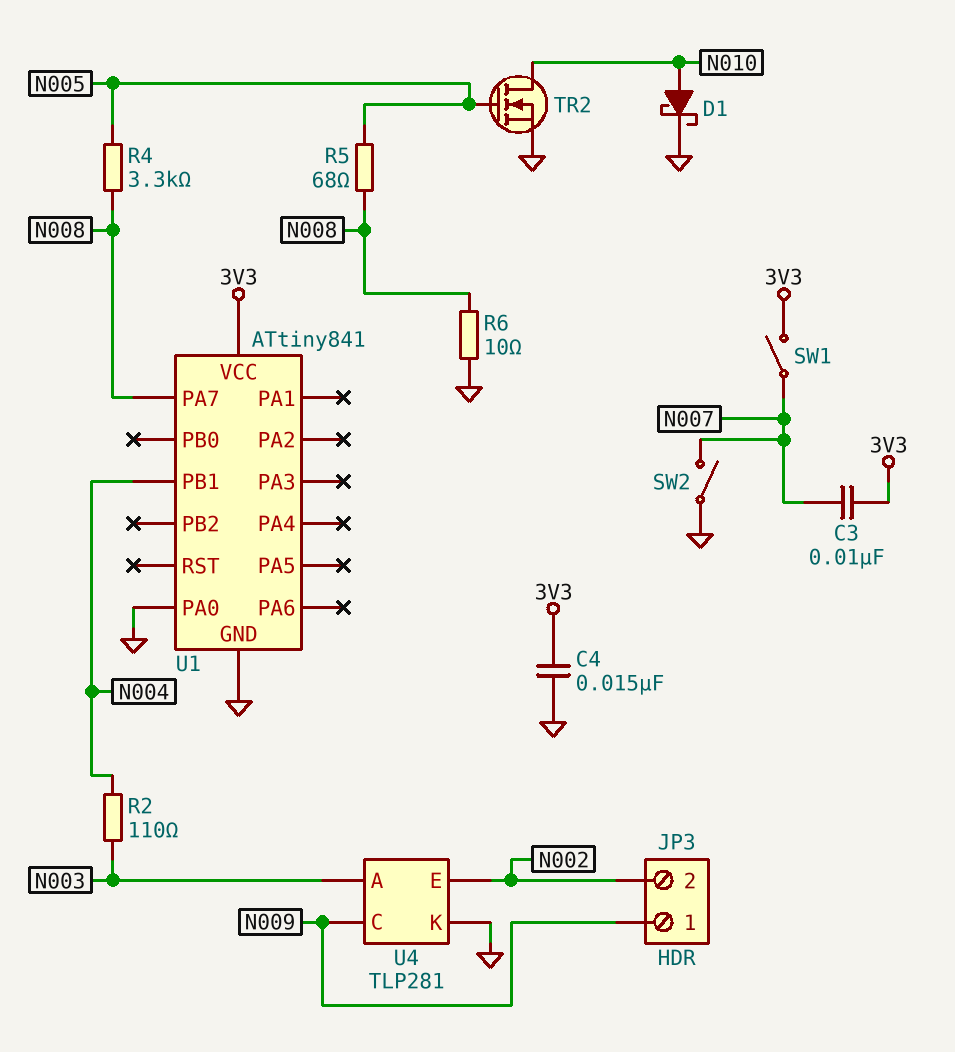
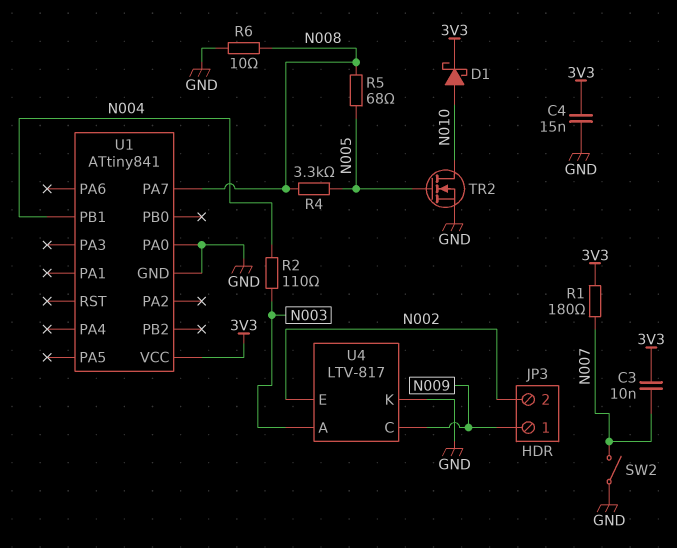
D1: schottky (A N010, K GND) -> schottky (A N010, K 3V3)
R1: none -> 180 (3V3, N007)
SW1: switch (3V3, N007) -> none
U4: TLP281 -> LTV-817

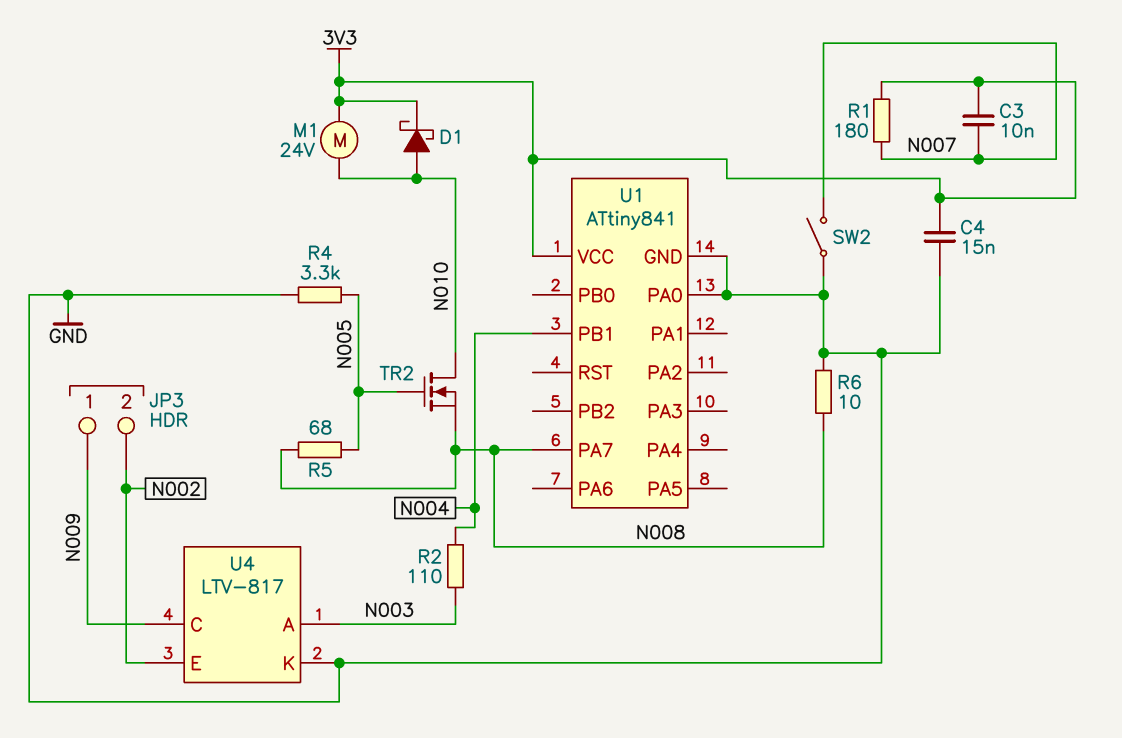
M1: none -> motor 24V (3V3, N010)
R4: 3.3k (N005, N008) -> 3.3k (GND, N005)
TR2: NMOS (G N005, D N010, S GND) -> NMOS (G N005, D N010, S N008)

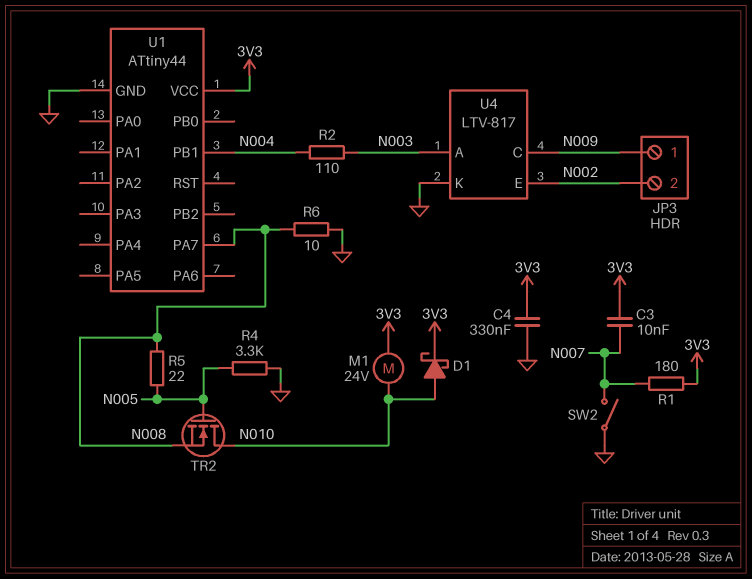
C4: 15nF (3V3, GND) -> 330nF (3V3, GND)
R5: 68 (N005, N008) -> 22 (N005, N008)
U1: ATtiny841 -> ATtiny44
U1 pin PA0: GND -> none

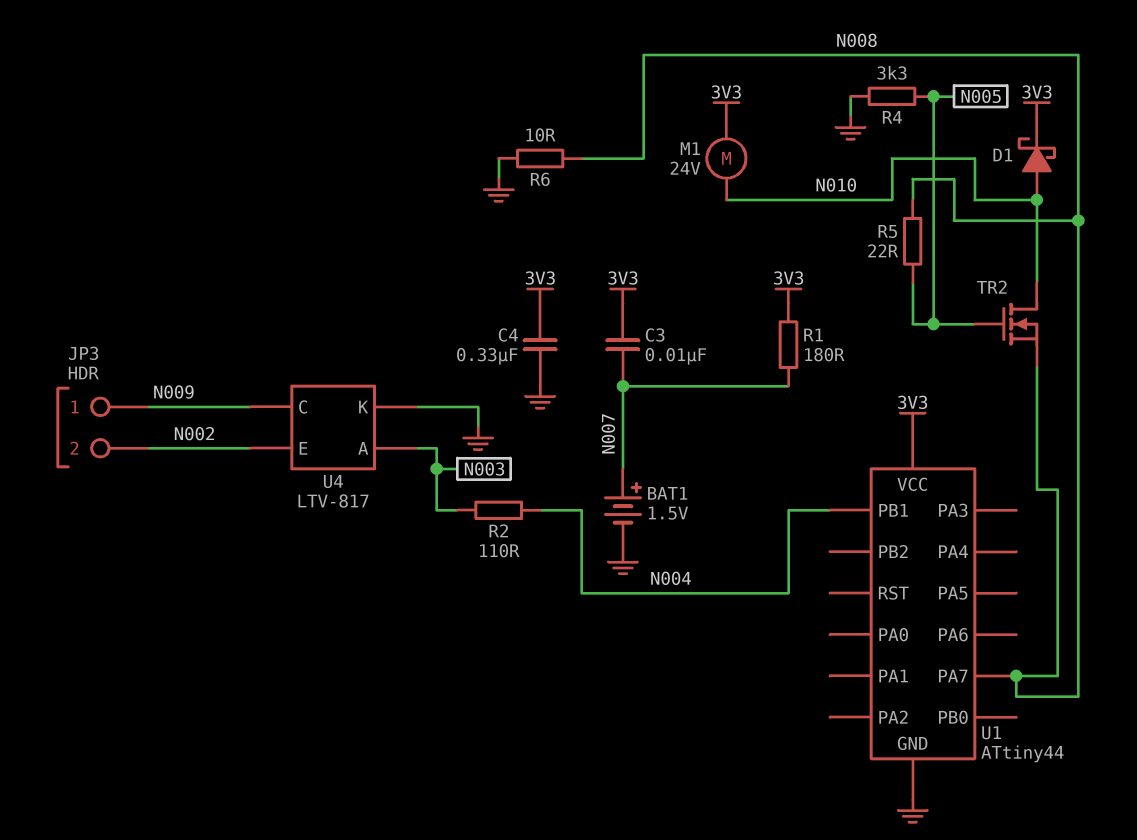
BAT1: none -> 1.5V (plus N007, minus GND)
SW2: switch (GND, N007) -> none

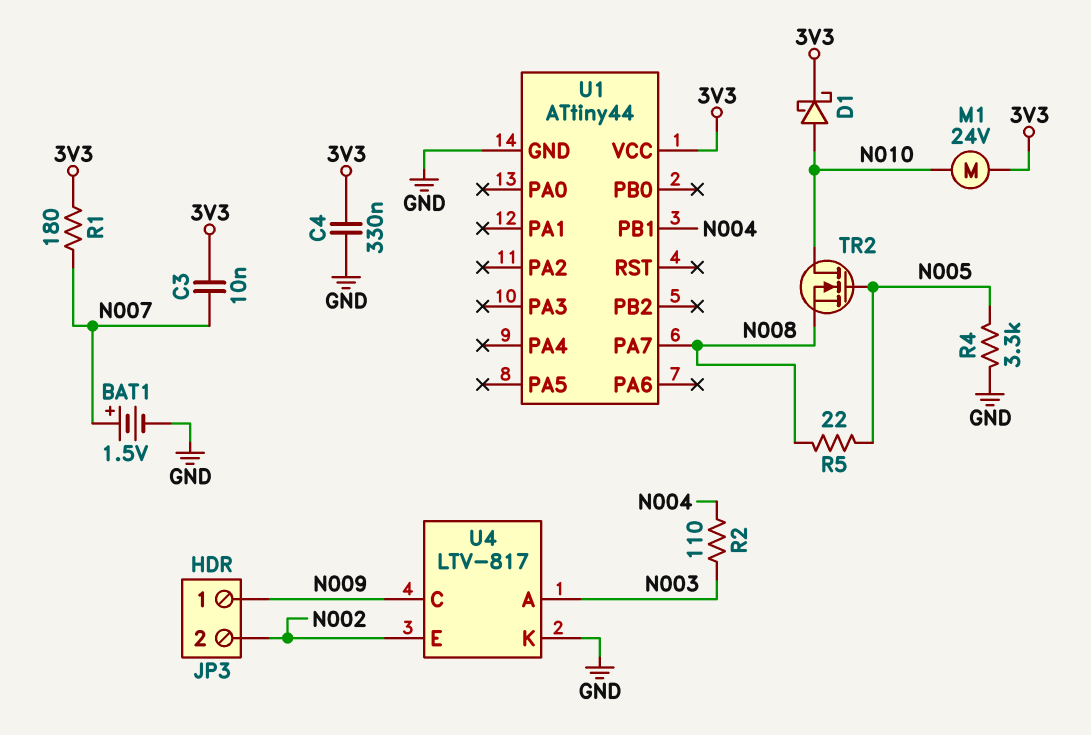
R6: 10 (GND, N008) -> none

